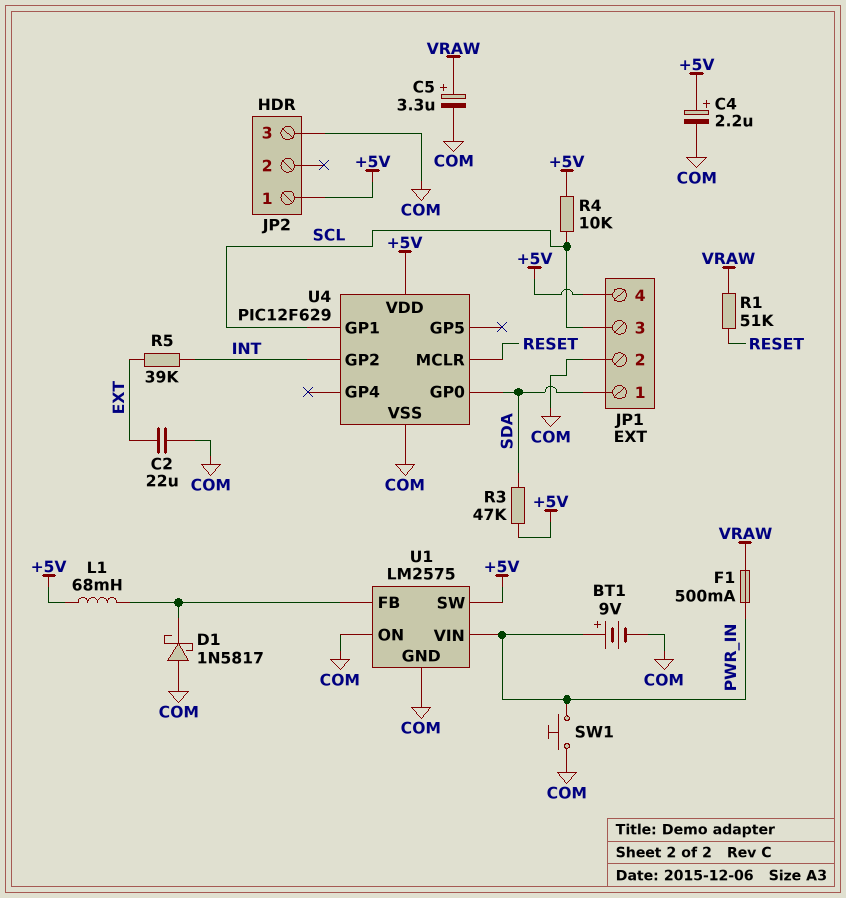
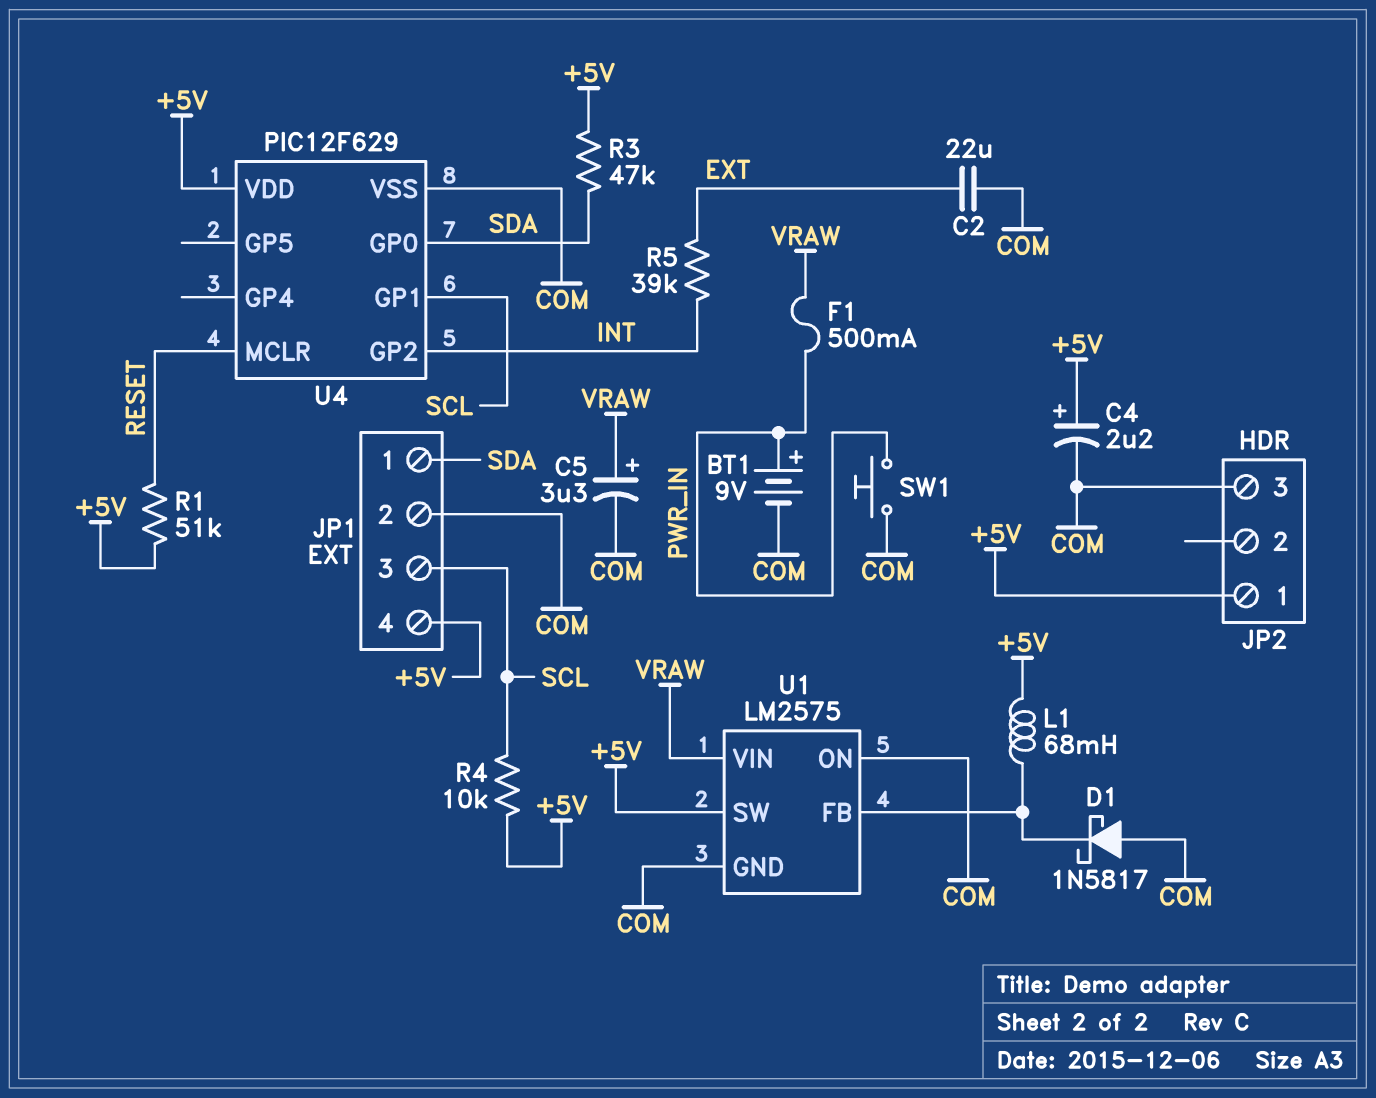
R1: 51k (RESET, VRAW) -> 51k (+5V, RESET)
U1 pin VIN: PWR_IN -> VRAW

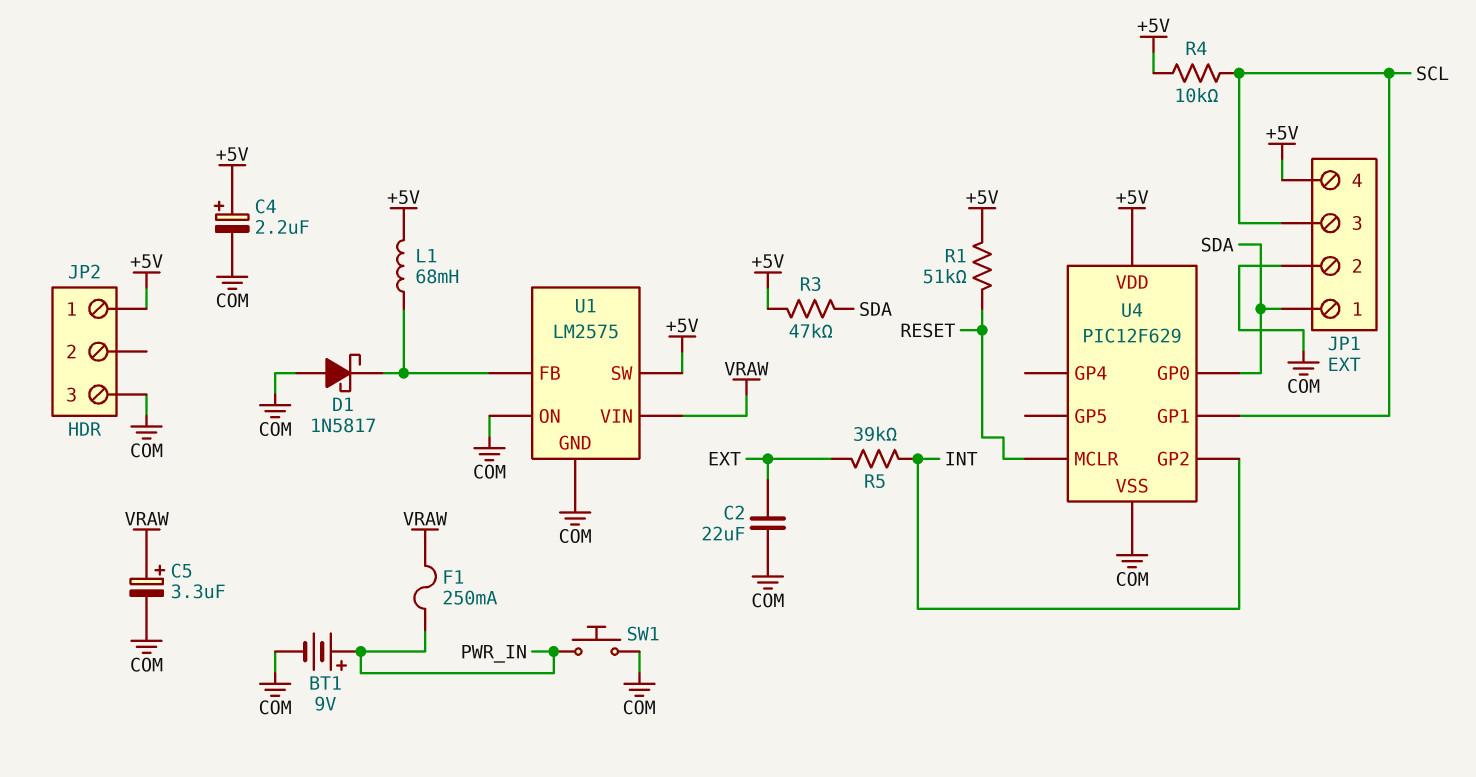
F1: 500mA (PWR_IN, VRAW) -> 250mA (PWR_IN, VRAW)

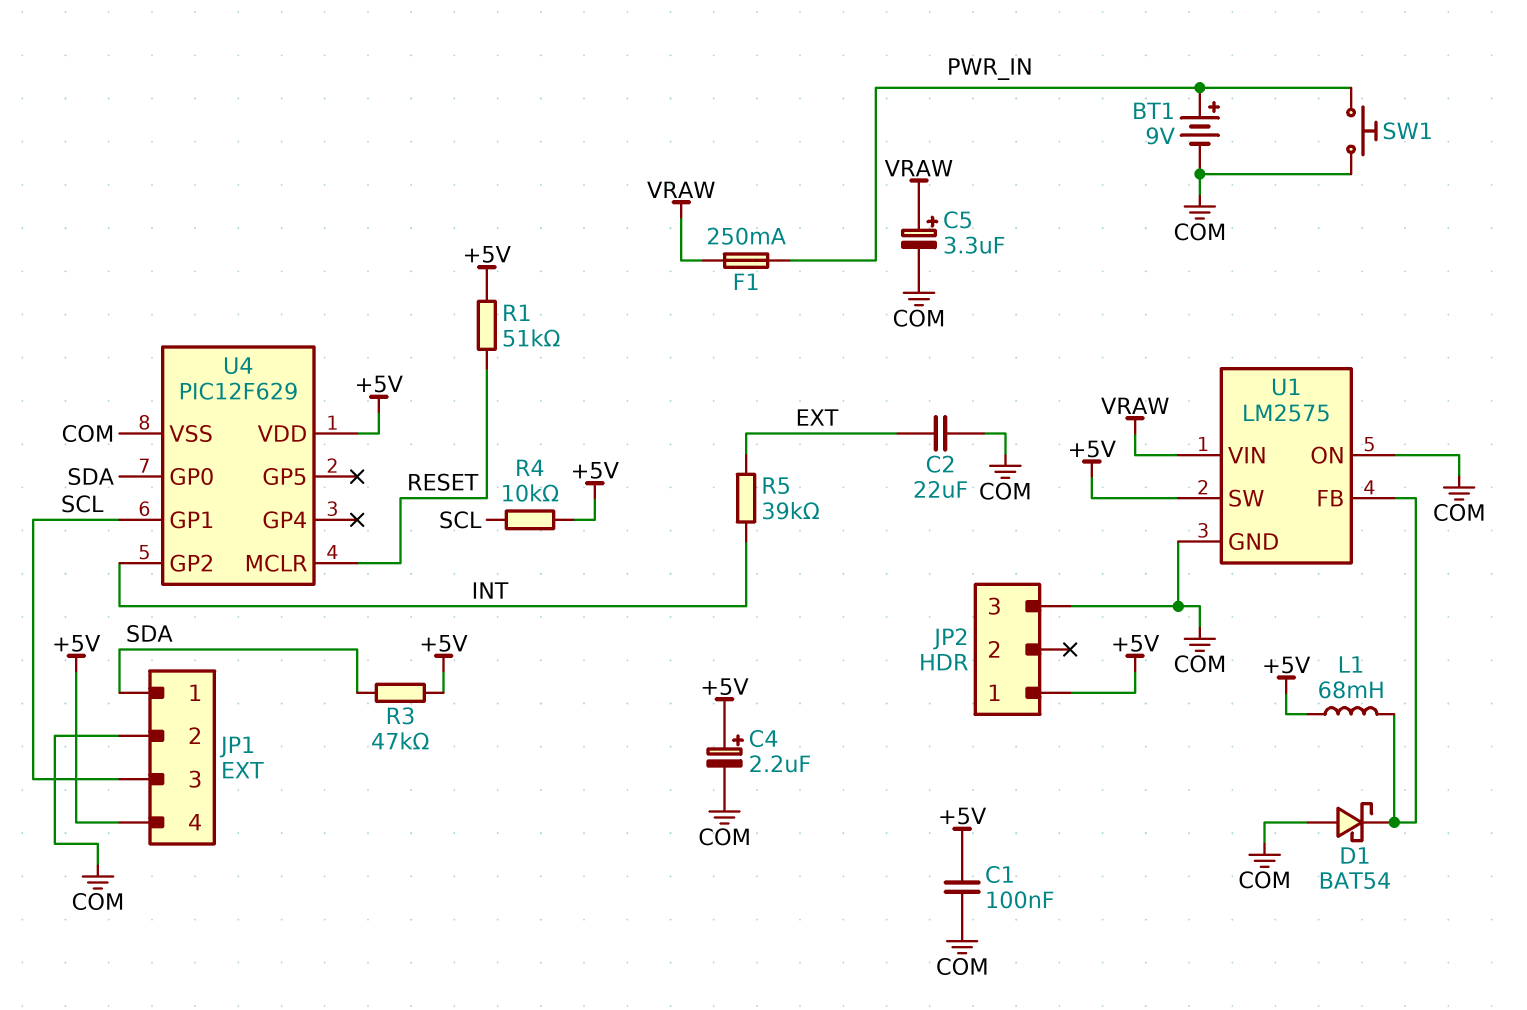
C1: none -> 100nF (+5V, COM)
D1: schottky 1N5817 (A COM, K U1/FB) -> schottky BAT54 (A COM, K U1/FB)

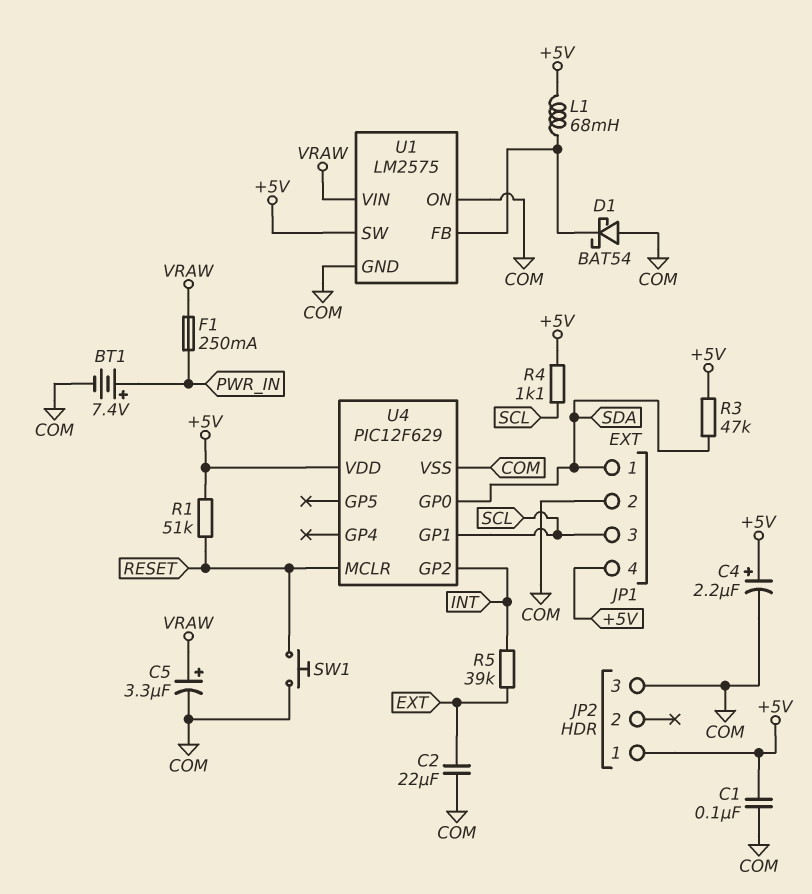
BT1: 9V (plus PWR_IN, minus COM) -> 7.4V (plus PWR_IN, minus COM)
R4: 10k (+5V, SCL) -> 1.1k (+5V, SCL)
SW1: button (COM, PWR_IN) -> button (COM, RESET)

